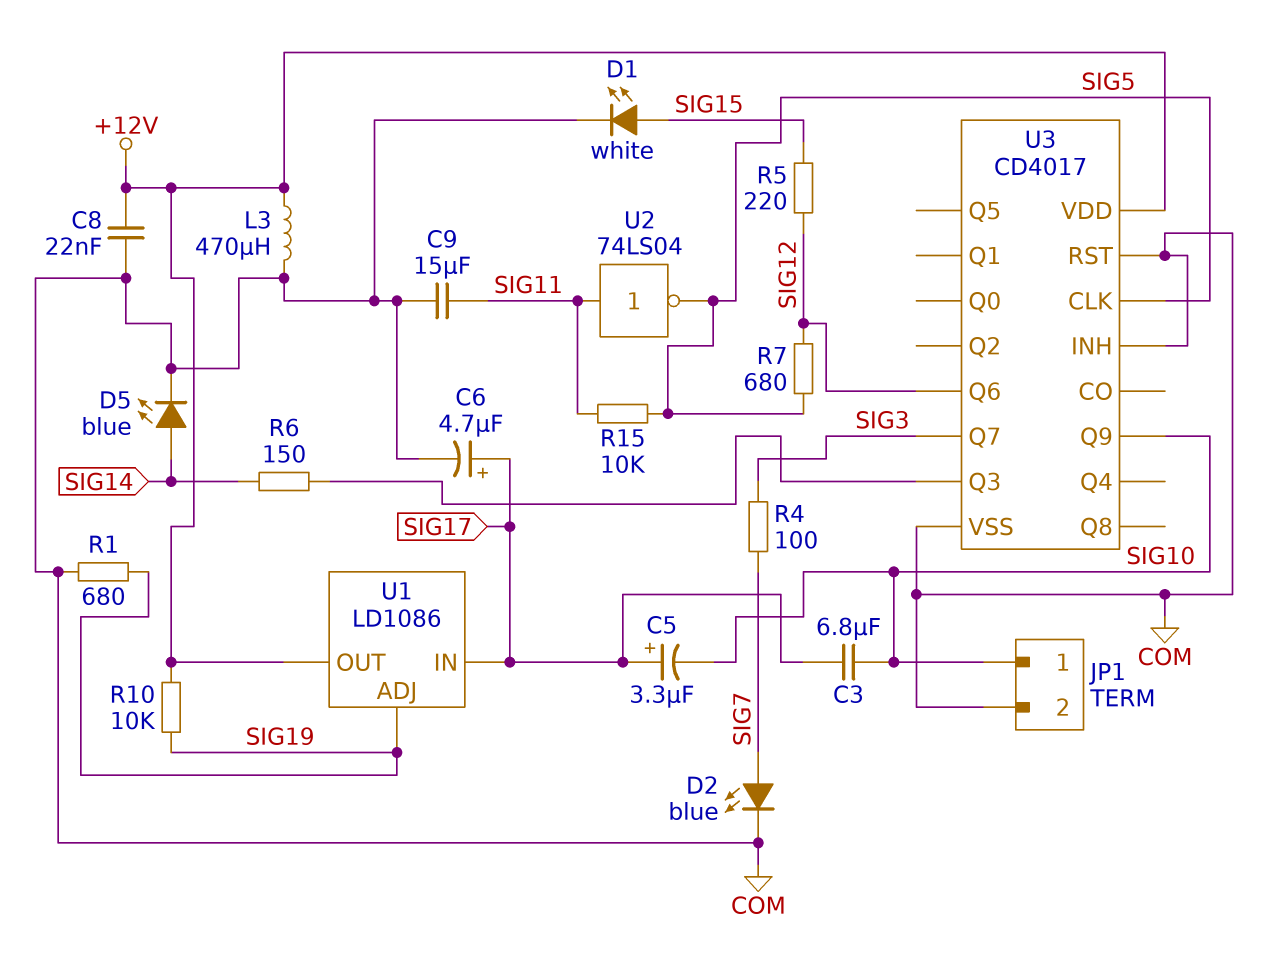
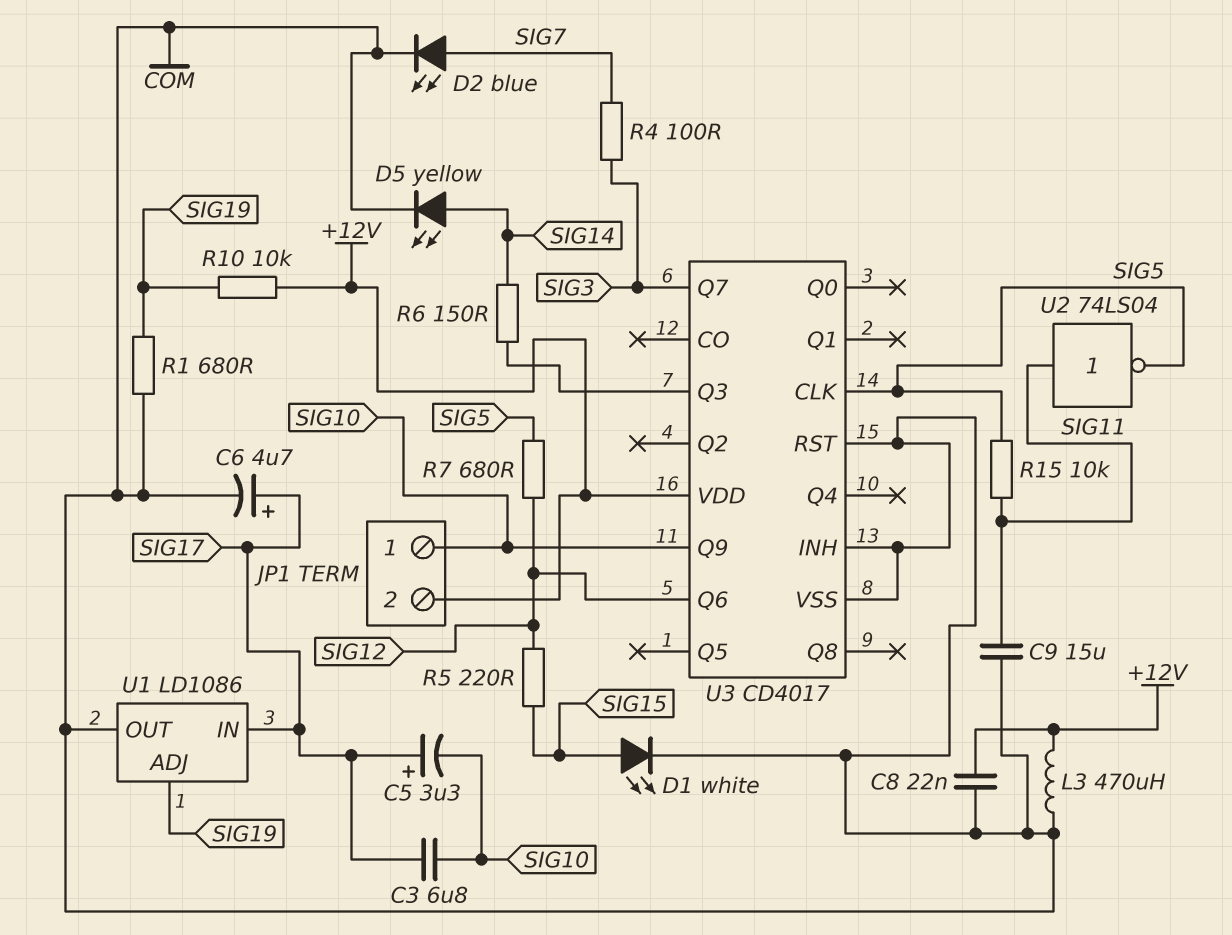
D5: LED blue (A SIG14, K COM) -> LED yellow (A SIG14, K COM)
JP1 pin 2: COM -> +12V
U1 pin OUT: +12V -> COM

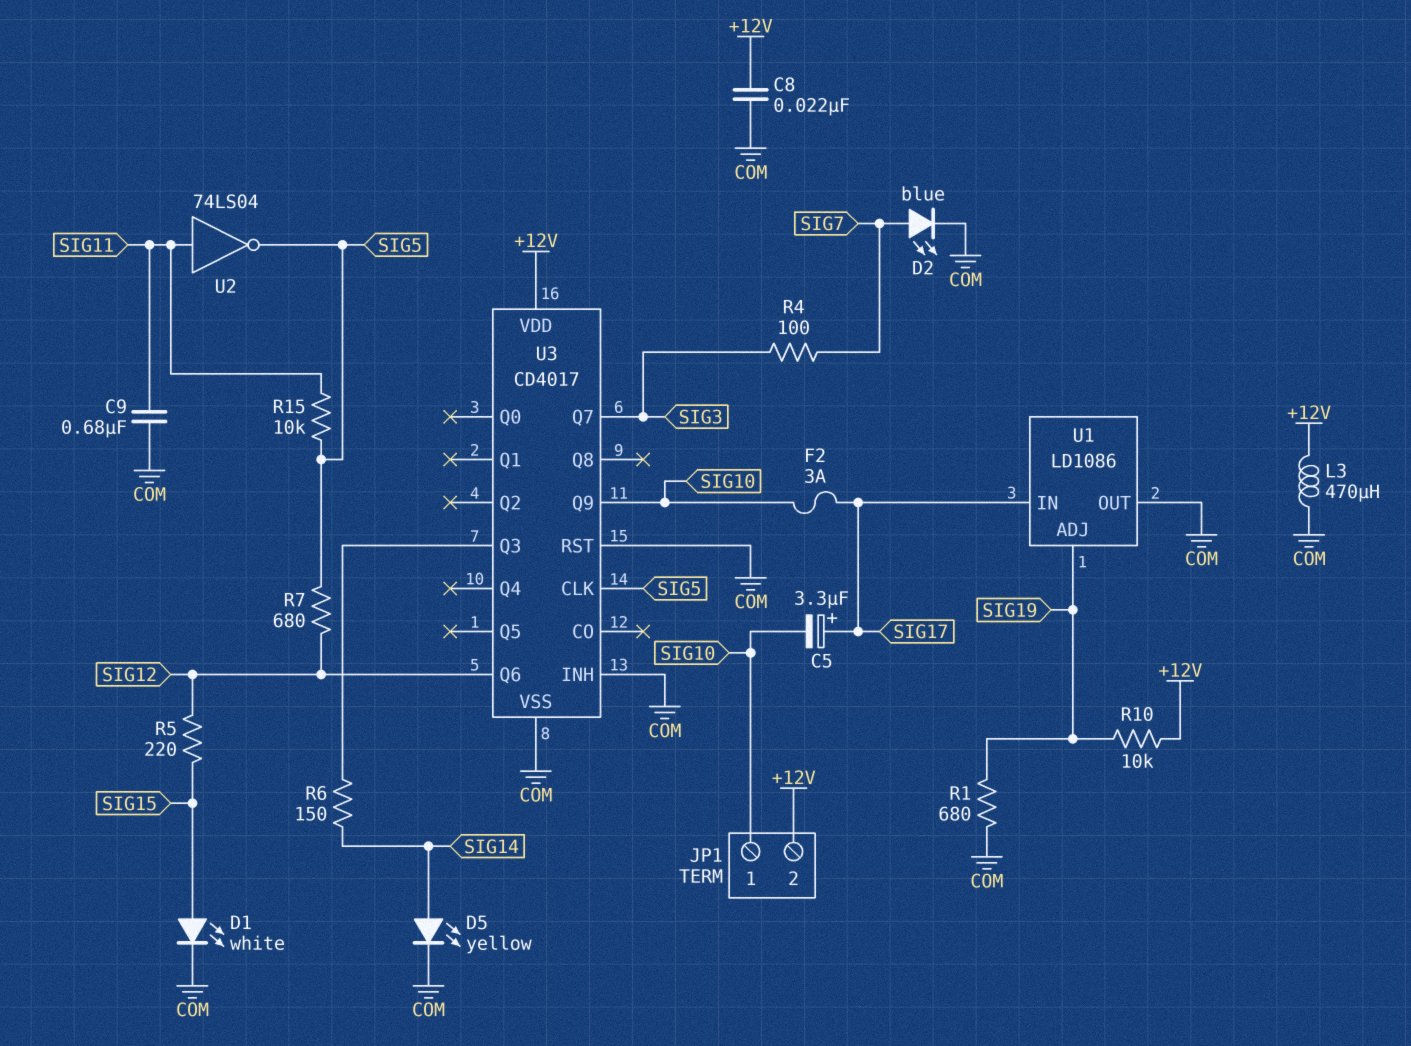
C3: 6.8uF (SIG10, SIG17) -> none
C6: 4.7uF (plus SIG17, minus COM) -> none
C9: 15uF (COM, SIG11) -> 680nF (COM, SIG11)
F2: none -> 3A (SIG10, SIG17)

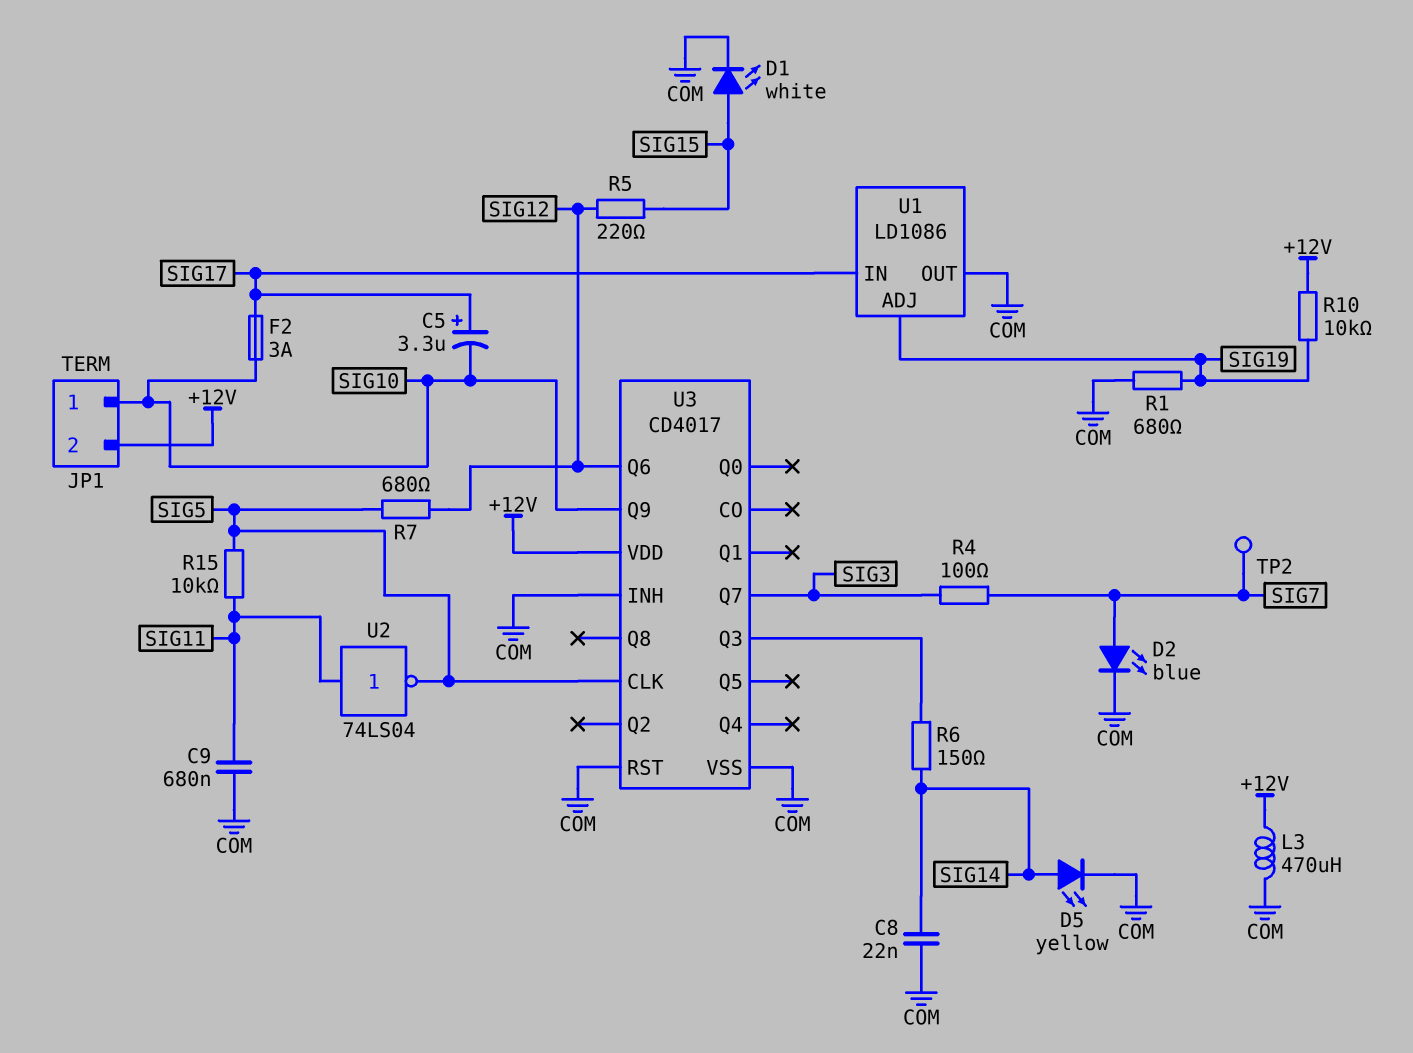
C8: 22nF (+12V, COM) -> 22nF (COM, SIG14)
TP2: none -> test point (SIG7)

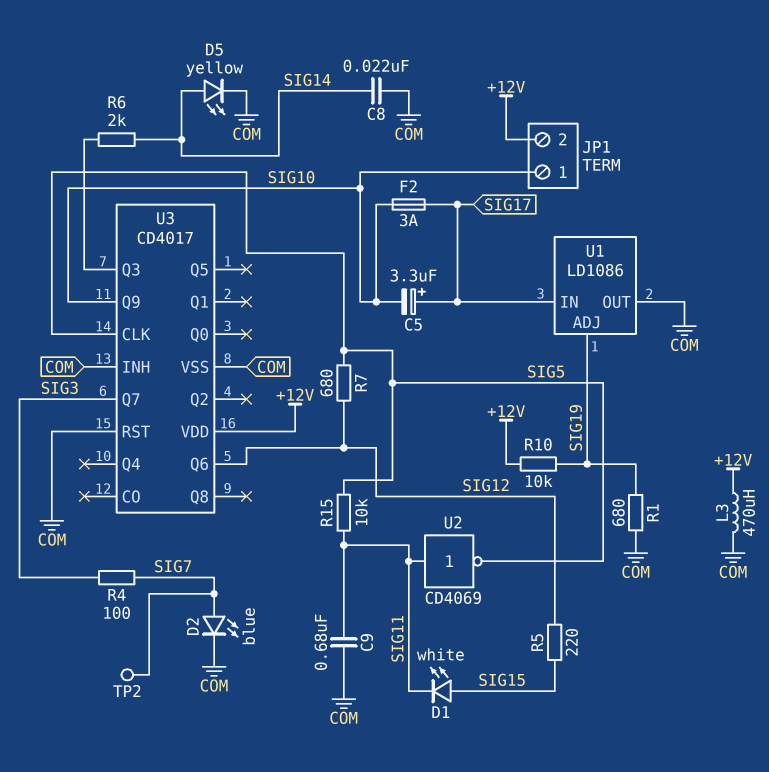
D1: LED white (A SIG15, K COM) -> LED white (A SIG15, K SIG11)
R6: 150 (SIG14, U3/Q3) -> 2k (SIG14, U3/Q3)
U2: NOT 74LS04 (in SIG11, out SIG5) -> NOT CD4069 (in SIG11, out SIG5)

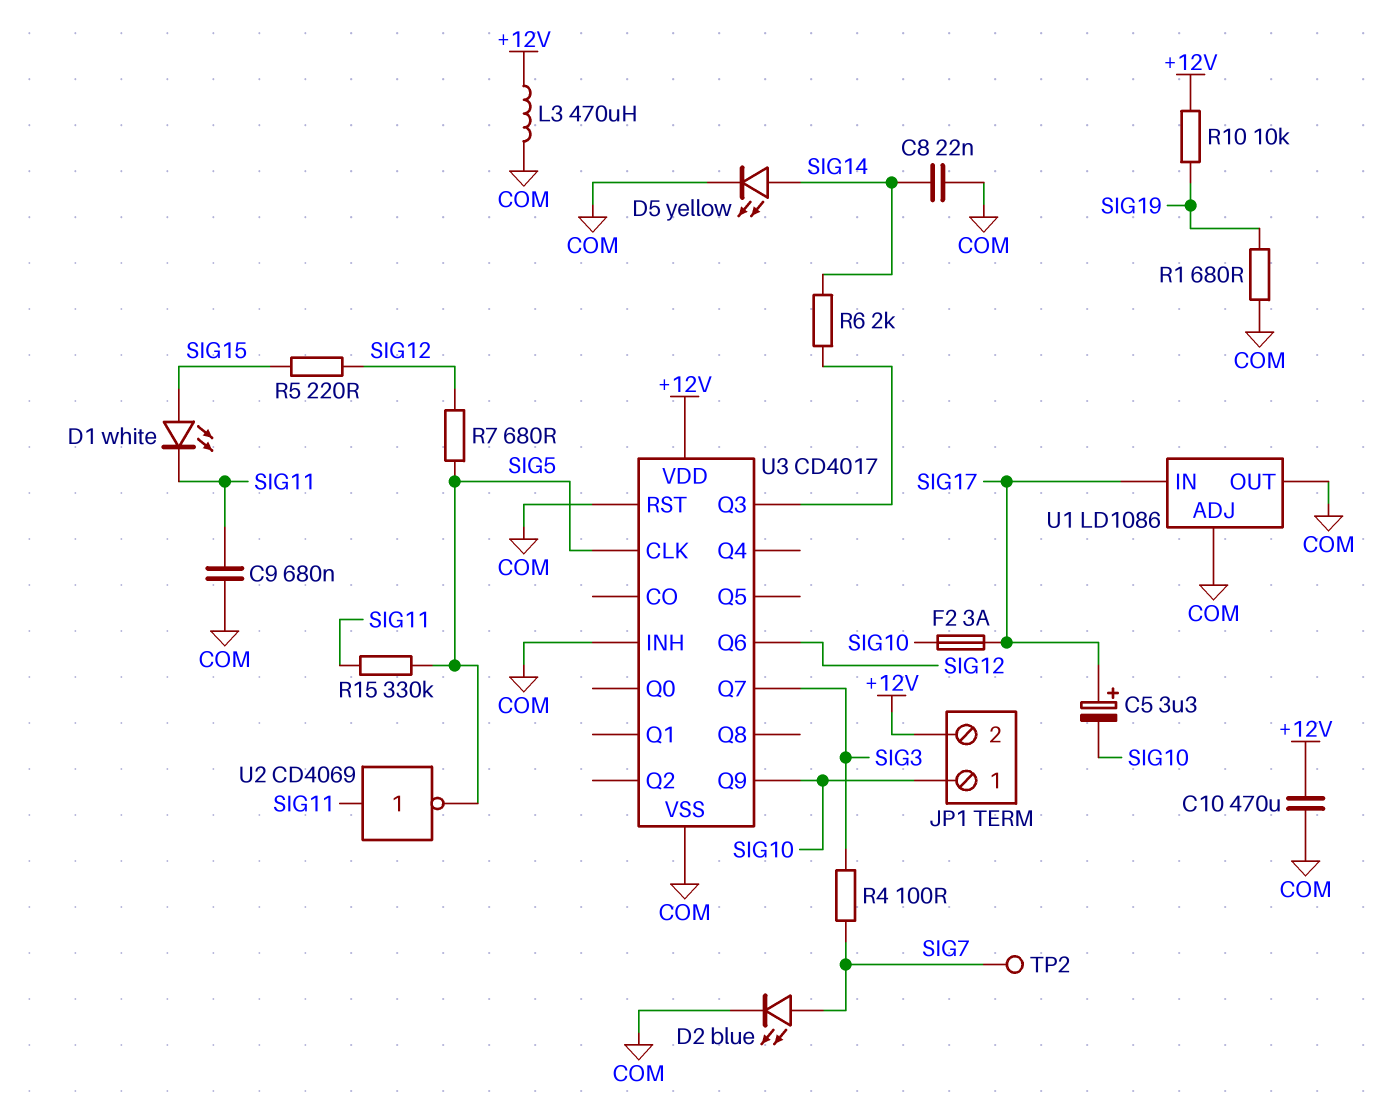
C10: none -> 470uF (+12V, COM)
R15: 10k (SIG5, SIG11) -> 330k (SIG5, SIG11)
U1 pin ADJ: SIG19 -> COM

